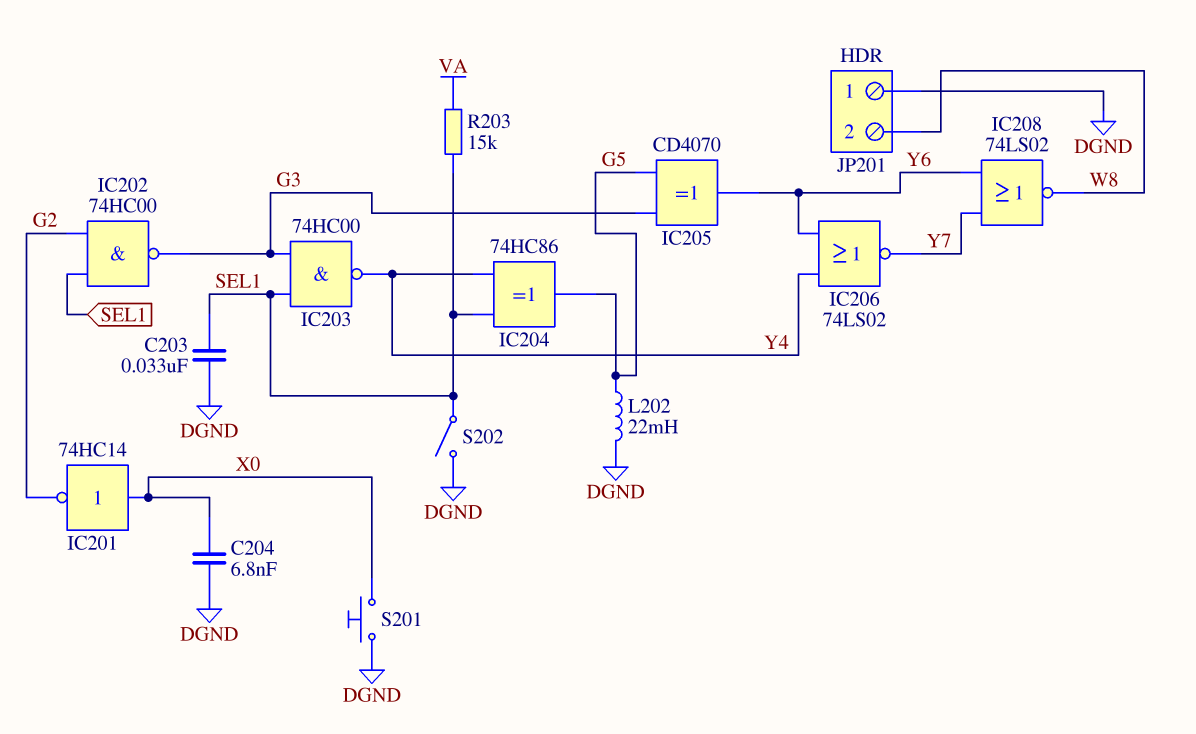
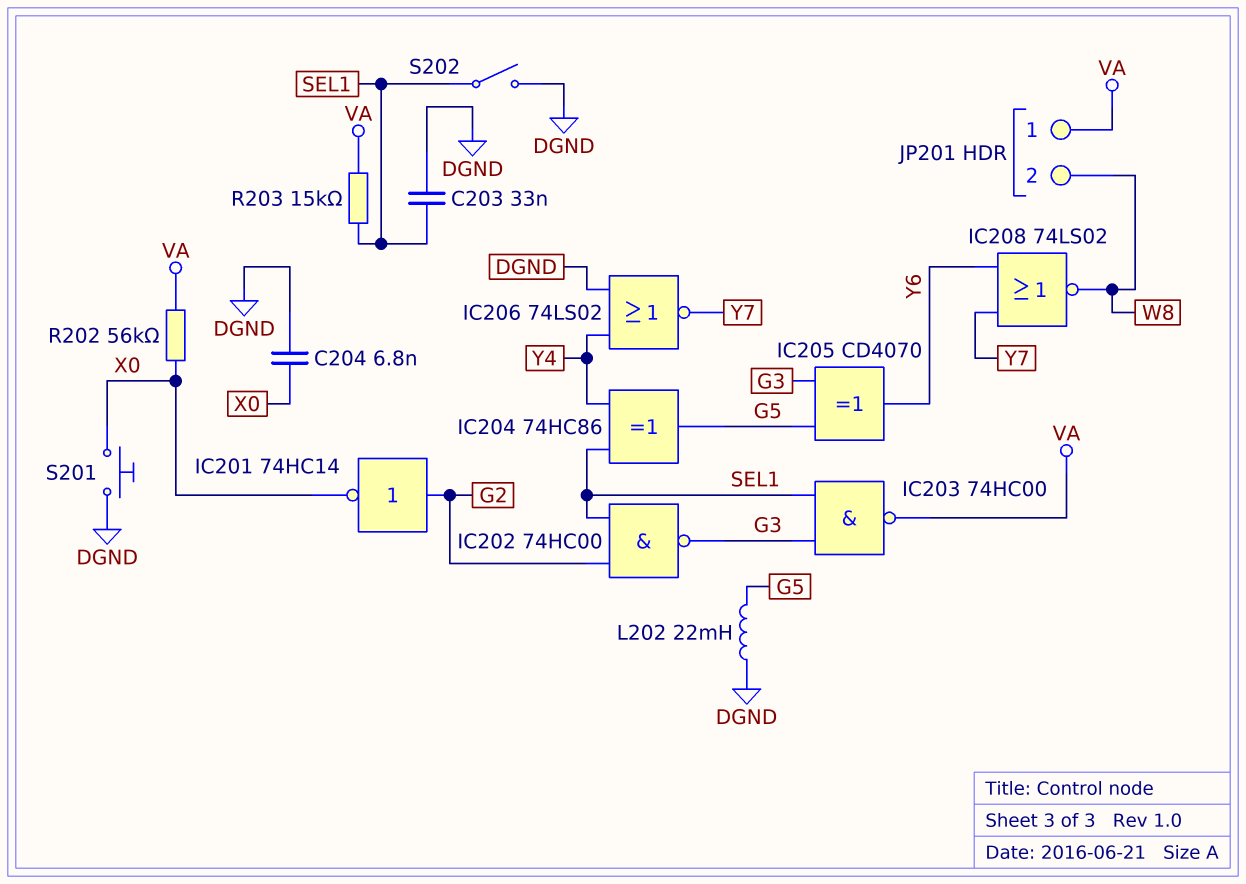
IC201: NOT 74HC14 (in X0, out G2) -> NOT 74HC14 (in G2, out X0)
IC203: NAND 74HC00 (in G3, in SEL1, out Y4) -> NAND 74HC00 (in G3, in SEL1, out VA)
IC206: NOR 74LS02 (in Y4, in Y6, out Y7) -> NOR 74LS02 (in DGND, in Y4, out Y7)
JP201 pin 1: DGND -> VA
R202: none -> 56k (VA, X0)

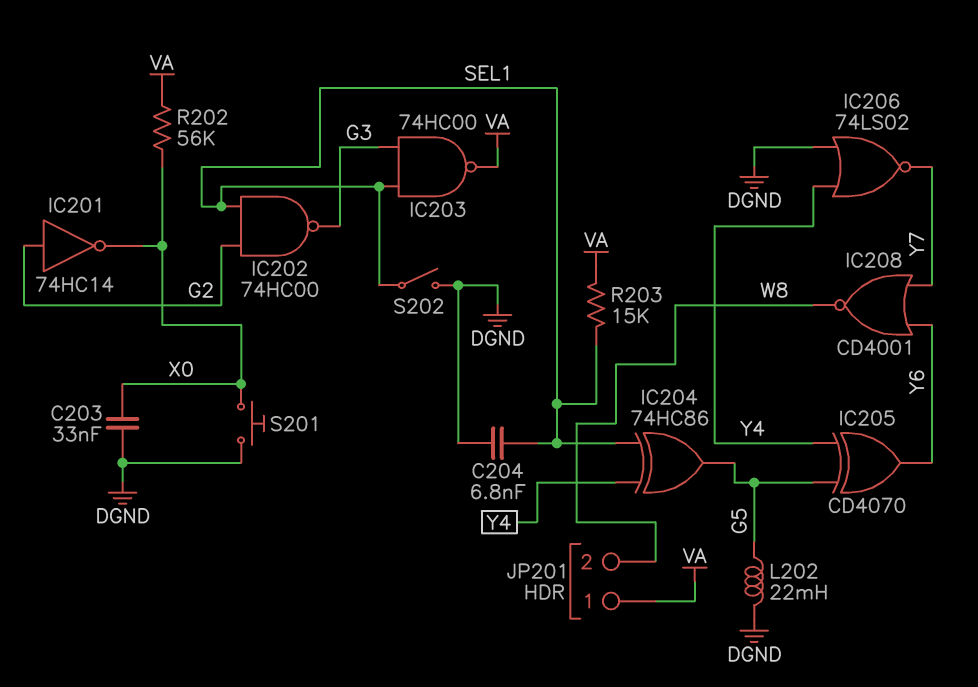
C203: 33nF (DGND, SEL1) -> 33nF (DGND, X0)
C204: 6.8nF (DGND, X0) -> 6.8nF (DGND, SEL1)
IC205: XOR CD4070 (in G3, in G5, out Y6) -> XOR CD4070 (in G5, in Y4, out Y6)
IC208: NOR 74LS02 (in Y6, in Y7, out W8) -> NOR CD4001 (in Y6, in Y7, out W8)

